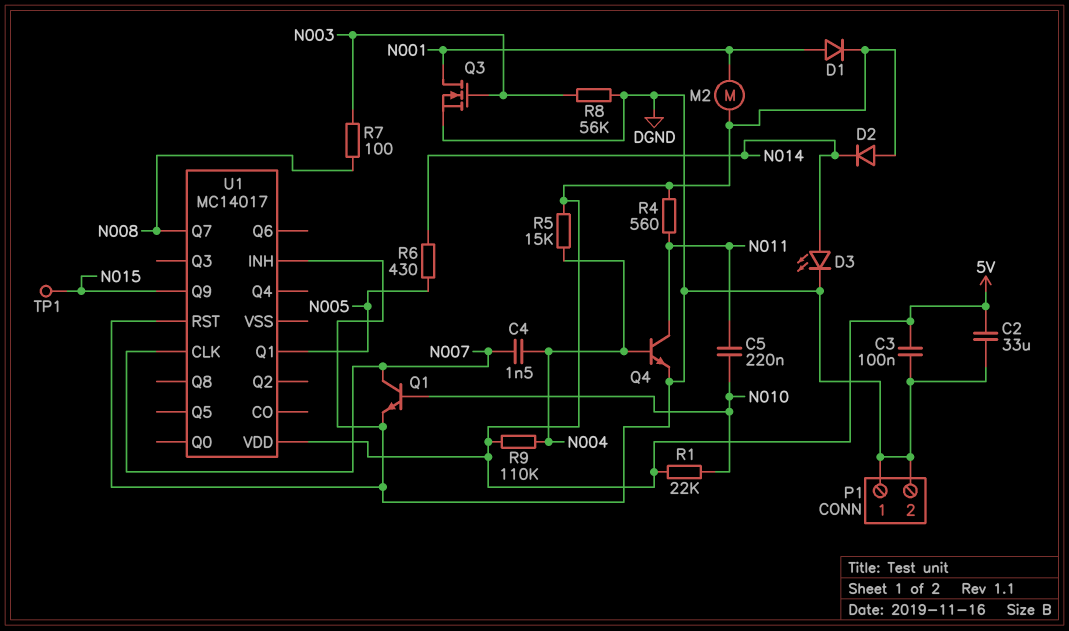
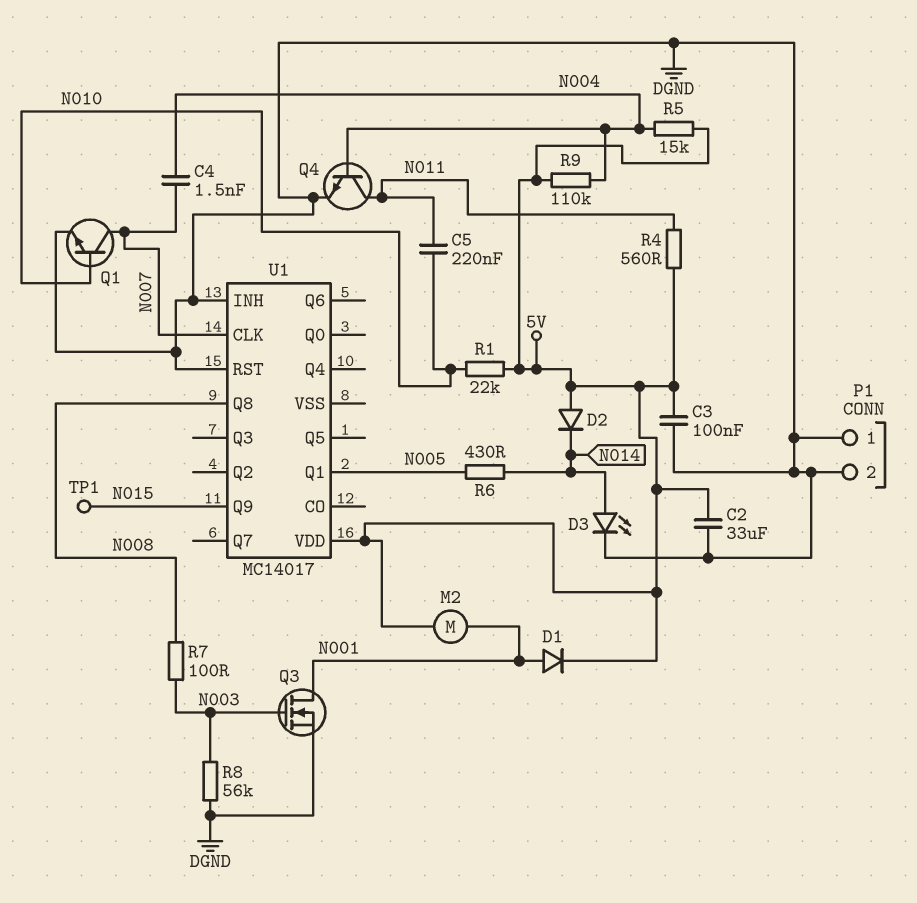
U1 pin Q7: N008 -> none
U1 pin Q8: none -> N008

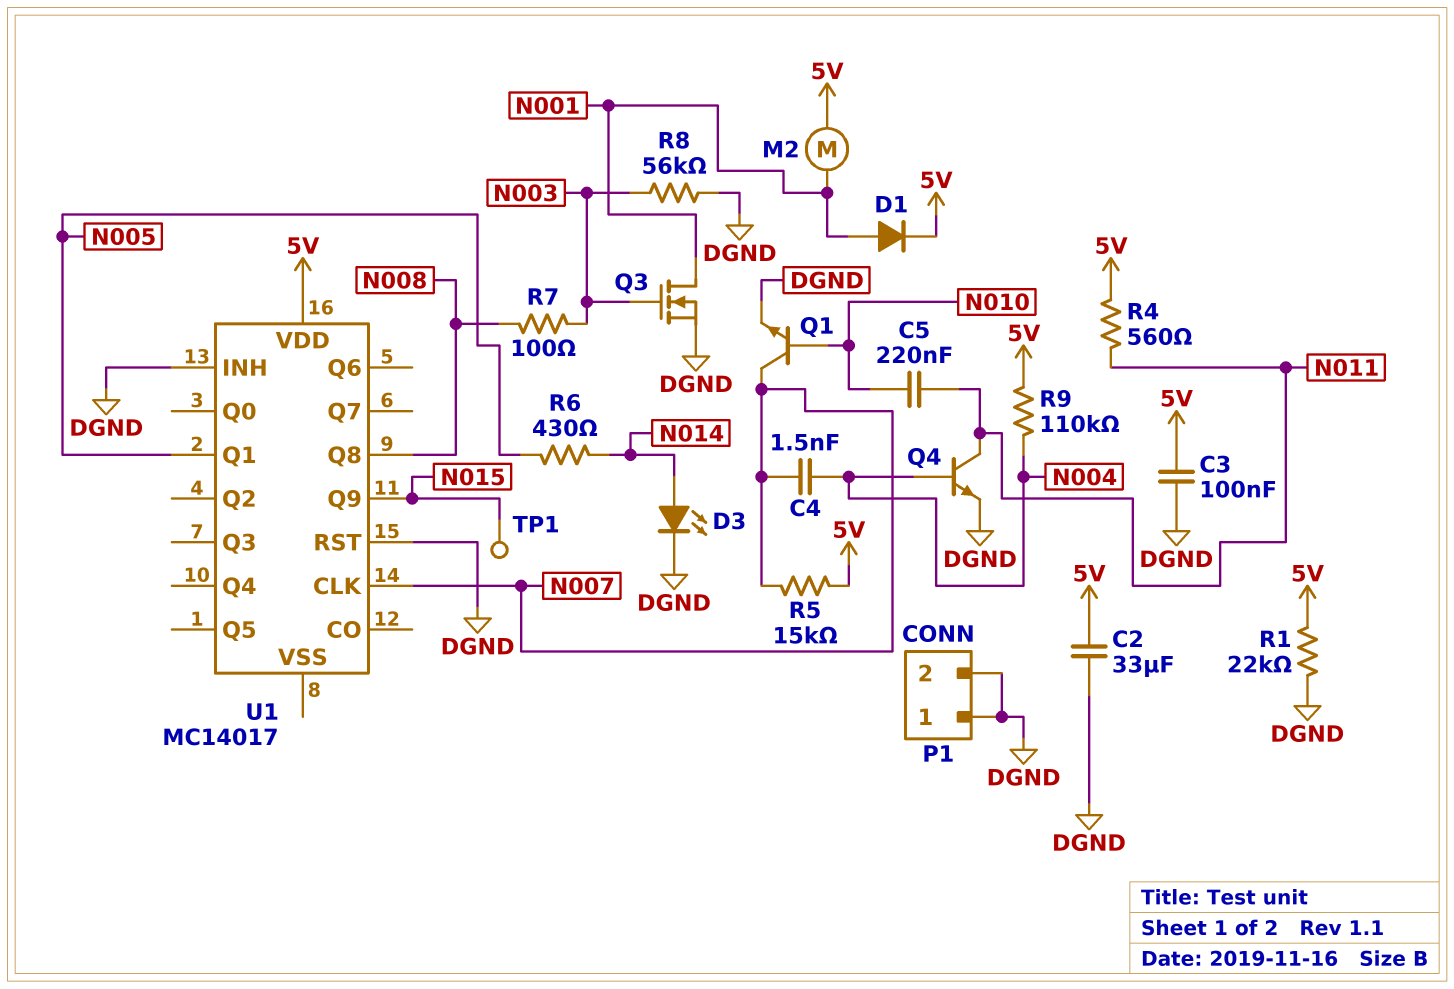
D2: diode (A 5V, K N014) -> none
R1: 22k (5V, N010) -> 22k (5V, DGND)
R5: 15k (5V, N004) -> 15k (5V, N007)

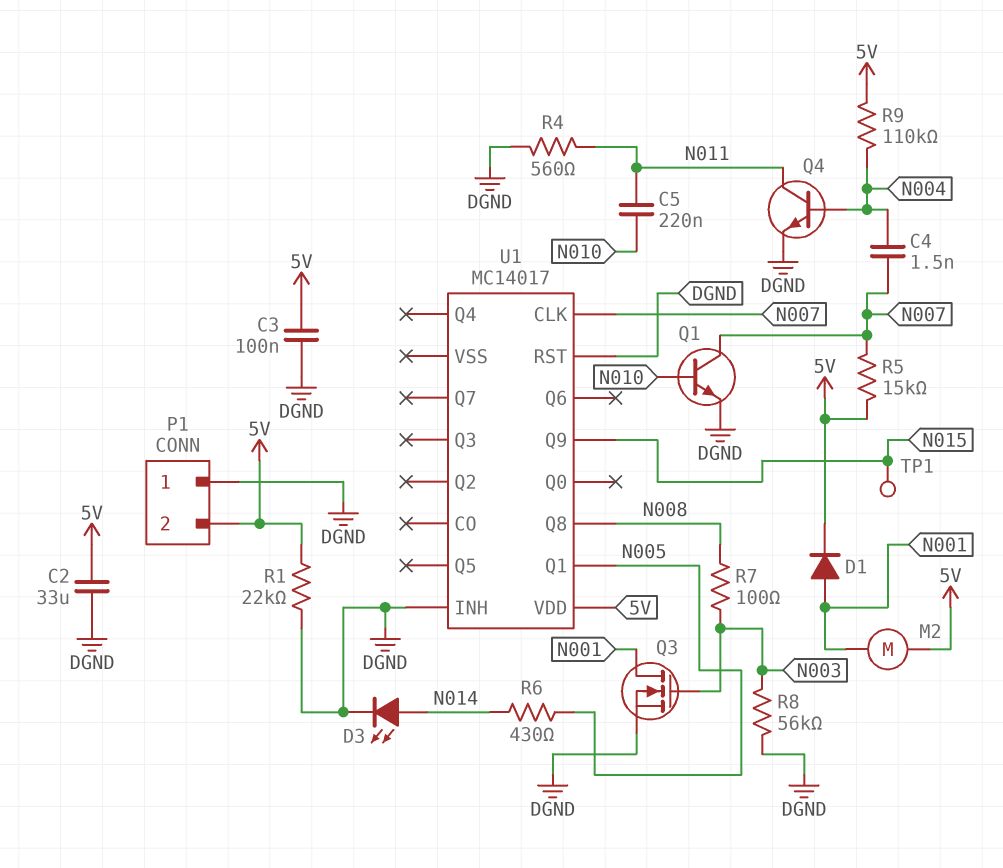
P1 pin 2: DGND -> 5V
R4: 560 (5V, N011) -> 560 (DGND, N011)

